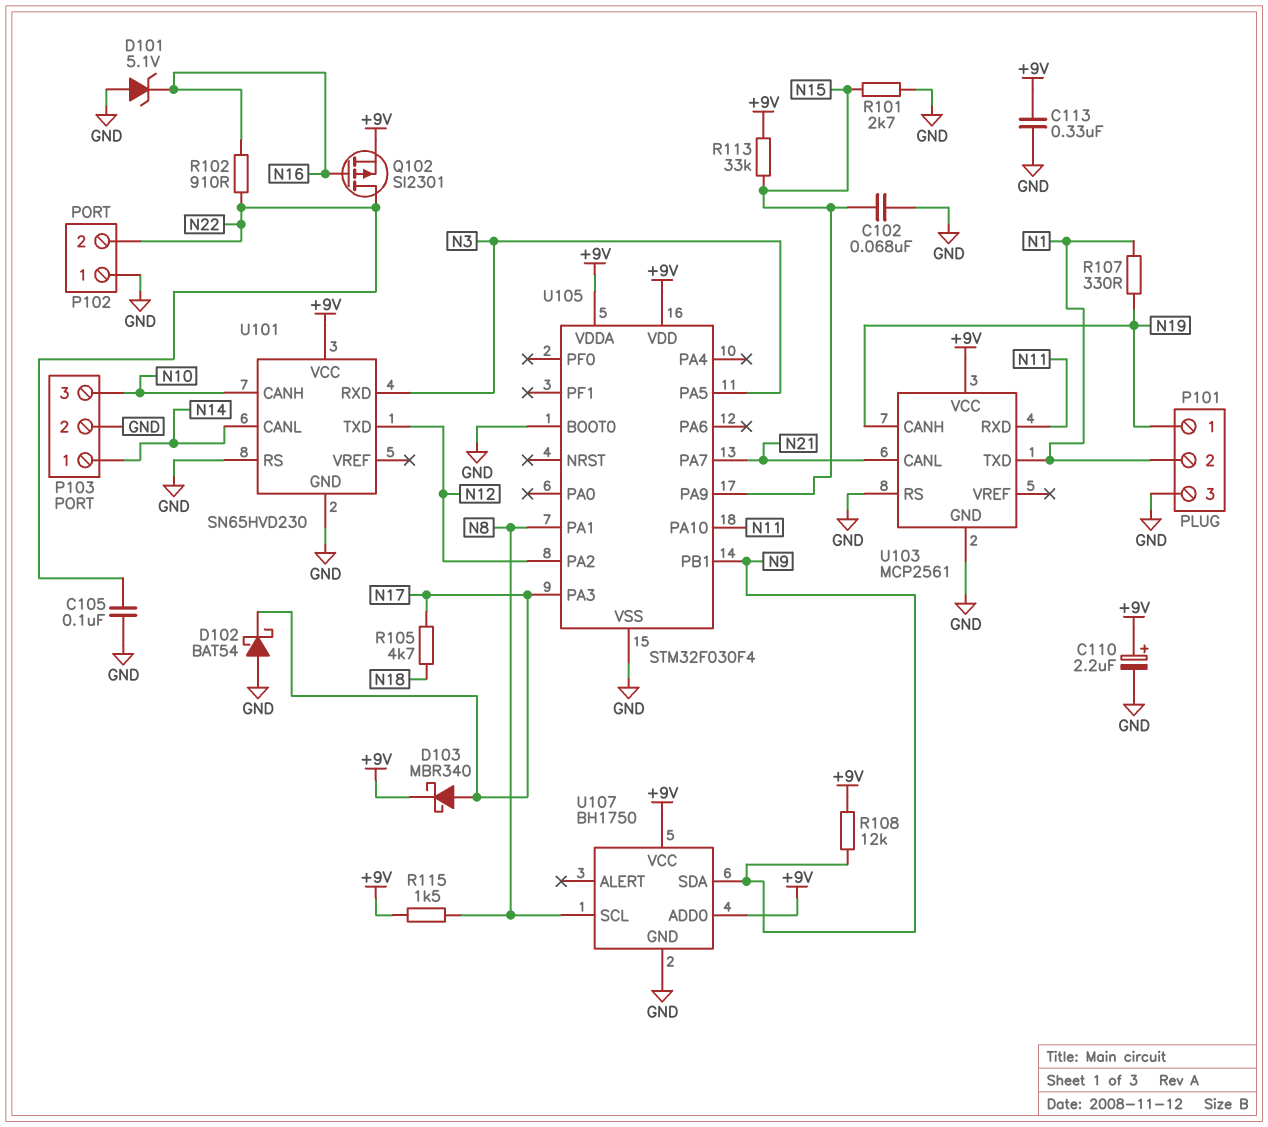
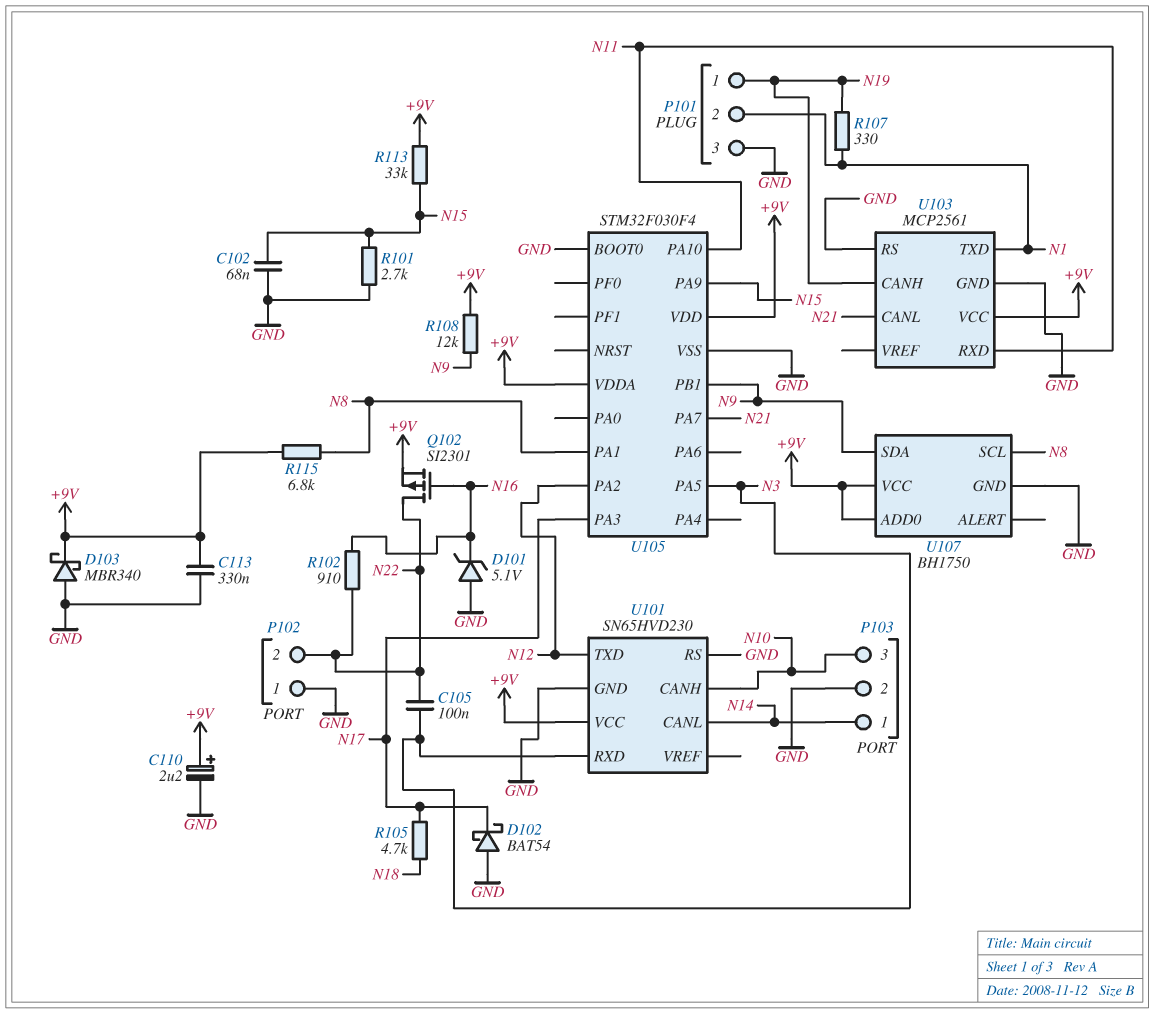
C105: 100nF (GND, N22) -> 100nF (N3, N22)
D103: schottky MBR340 (A N17, K +9V) -> schottky MBR340 (A GND, K +9V)
R115: 1.5k (+9V, N8) -> 6.8k (+9V, N8)

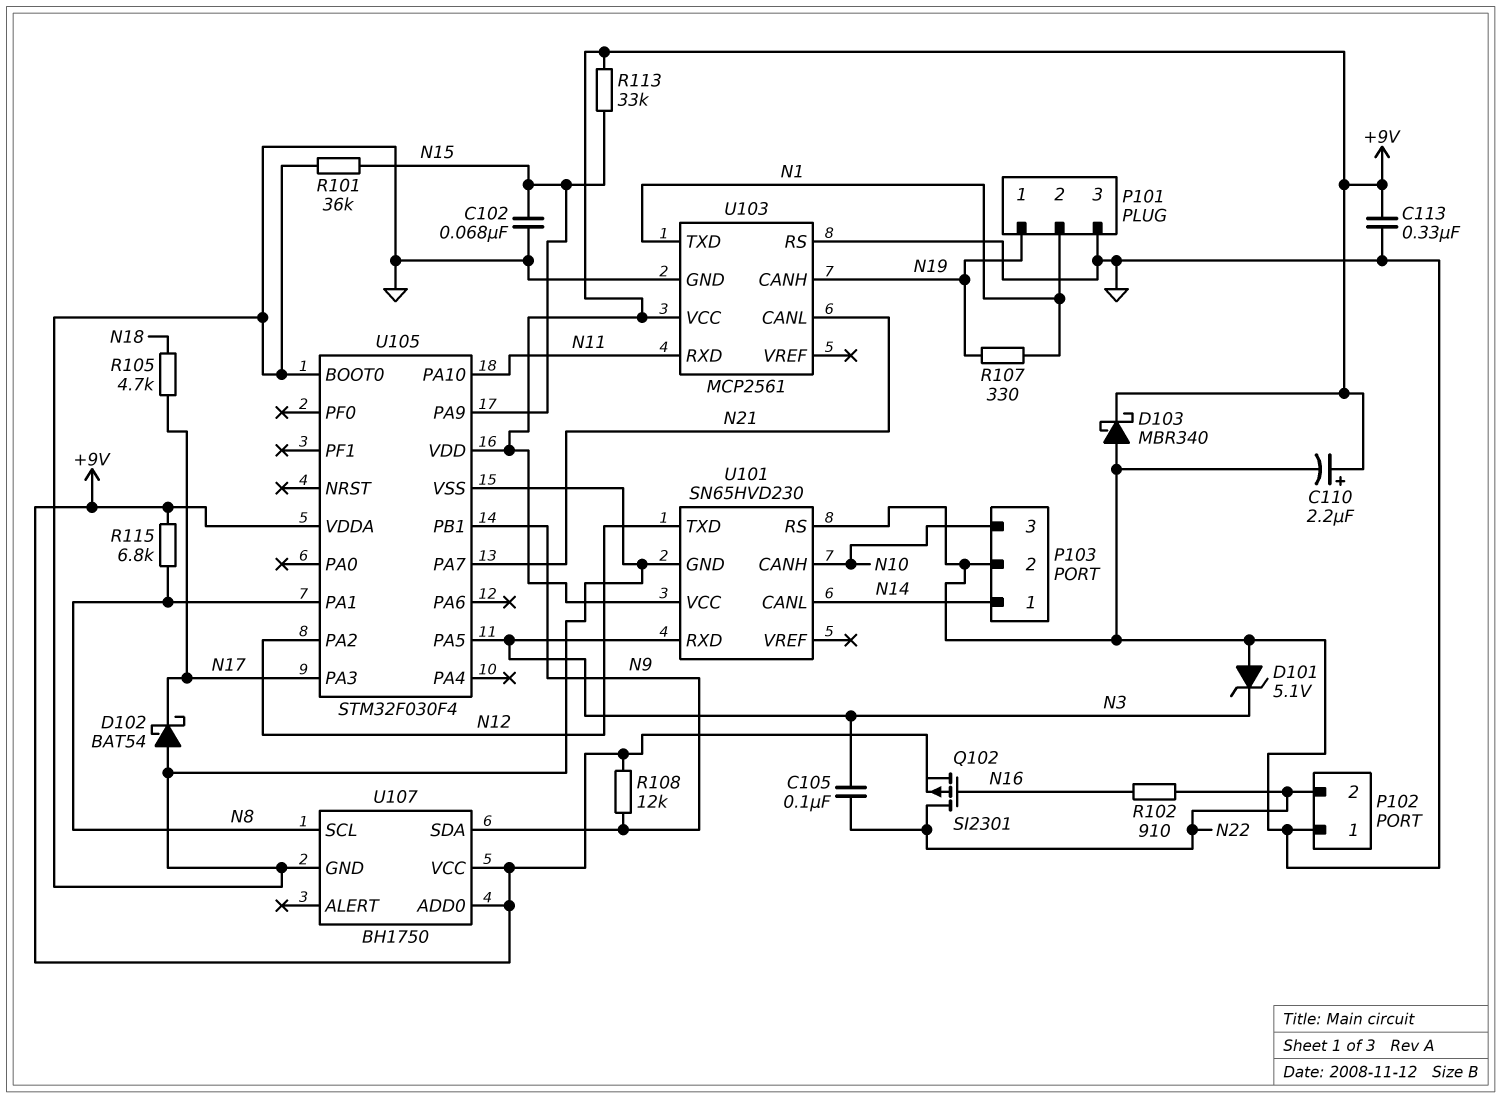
D101: zener 5.1V (A GND, K N16) -> zener 5.1V (A GND, K N3)
R101: 2.7k (GND, N15) -> 36k (GND, N15)

